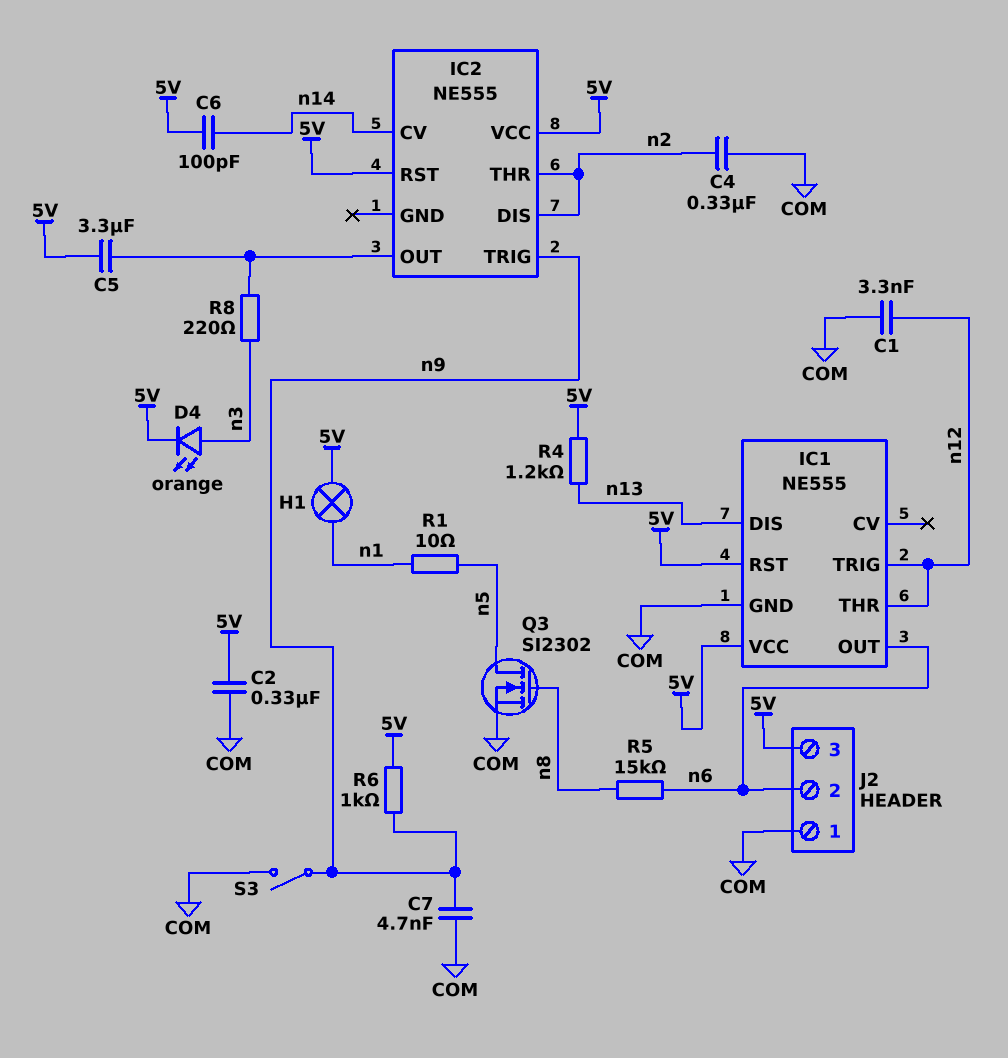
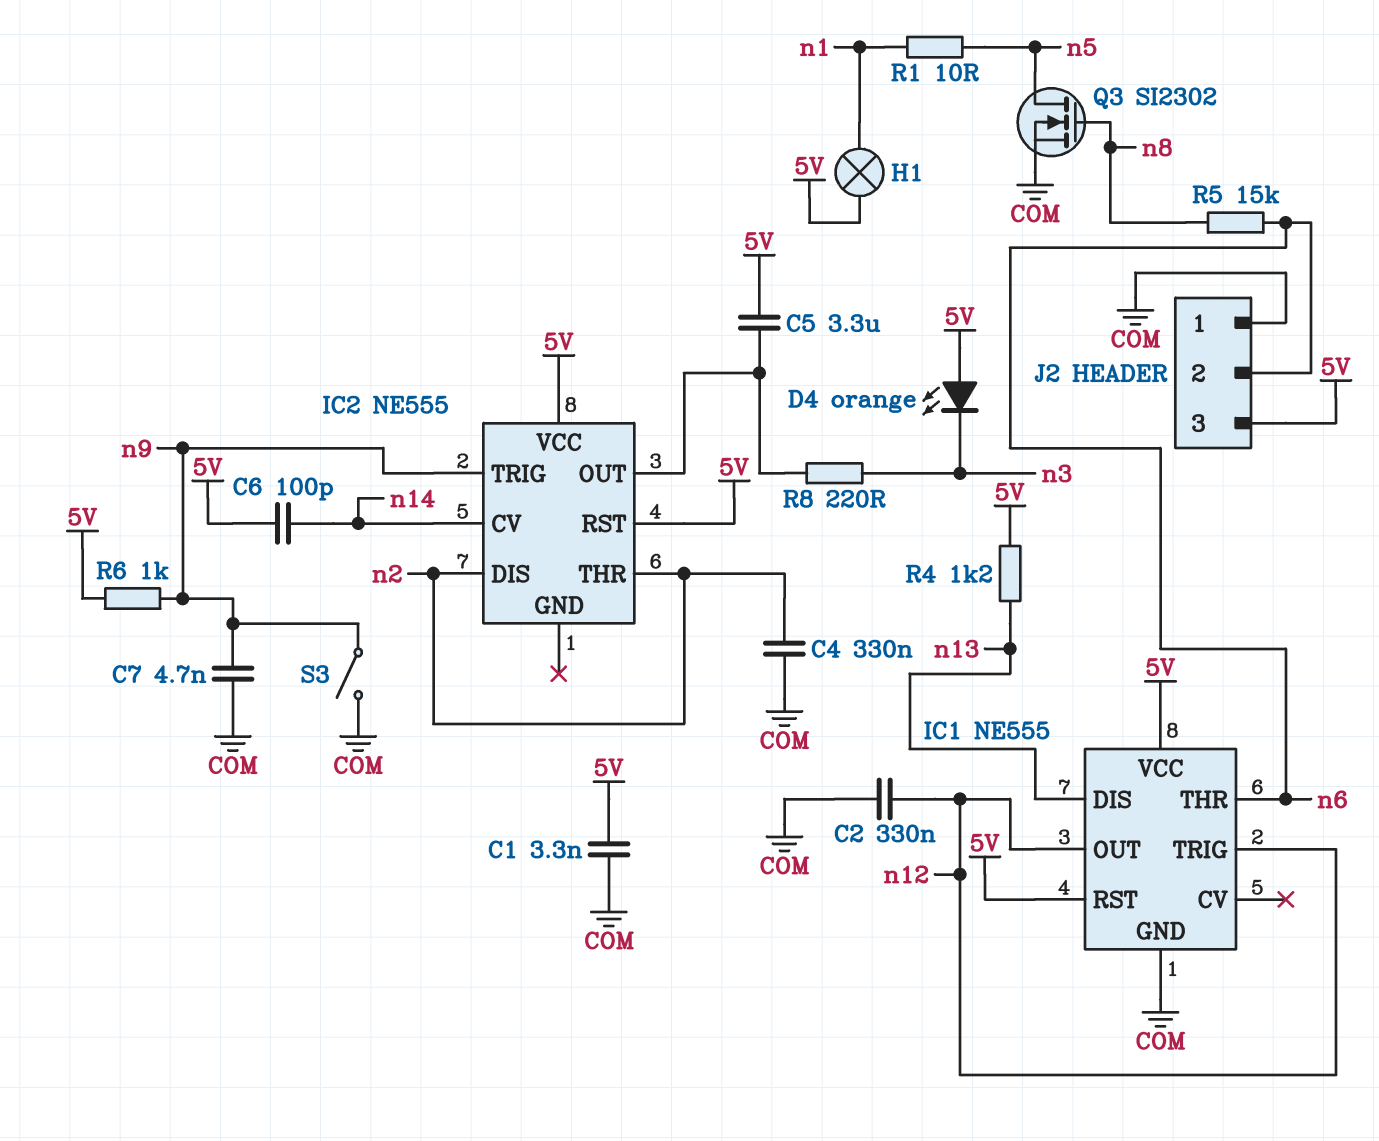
C1: 3.3nF (COM, n12) -> 3.3nF (5V, COM)
C2: 330nF (5V, COM) -> 330nF (COM, n12)
D4: LED orange (A n3, K 5V) -> LED orange (A 5V, K n3)
IC1 pin OUT: n6 -> n12
IC1 pin THR: n12 -> n6

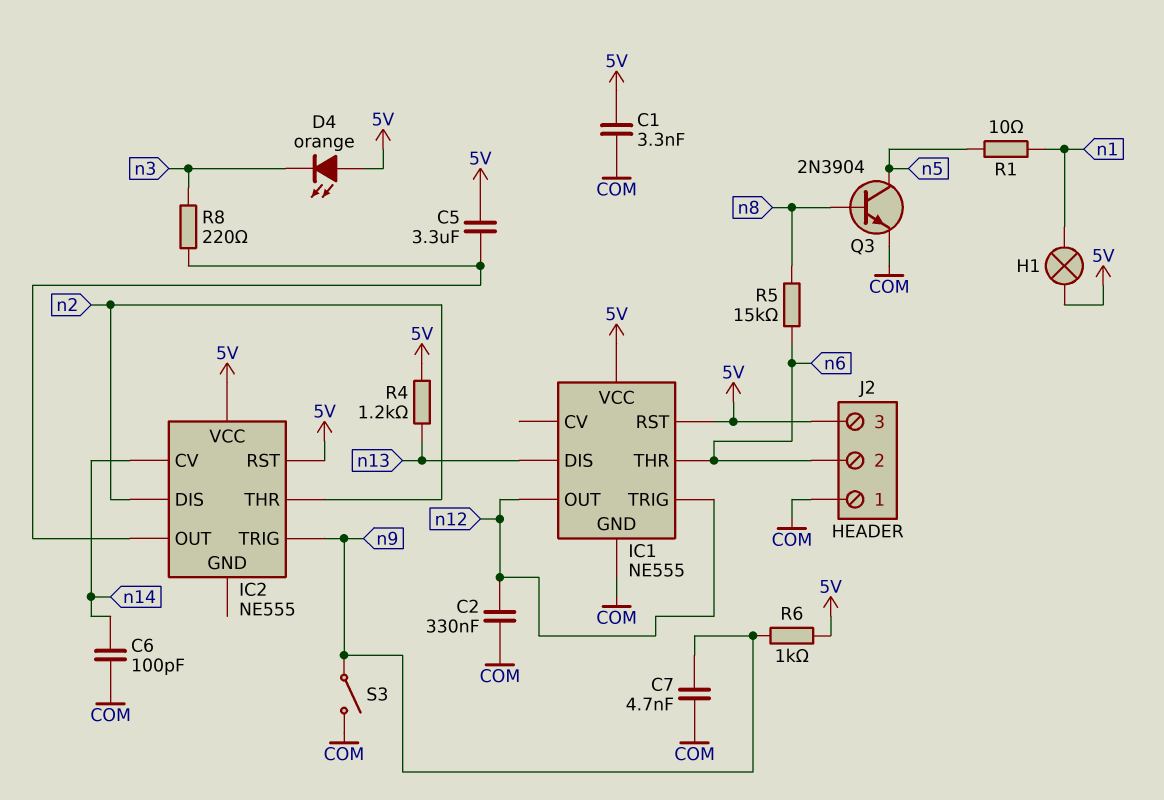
C4: 330nF (COM, n2) -> none
C6: 100pF (5V, n14) -> 100pF (COM, n14)
Q3: NMOS SI2302 (G n8, D n5, S COM) -> NPN 2N3904 (B n8, C n5, E COM)

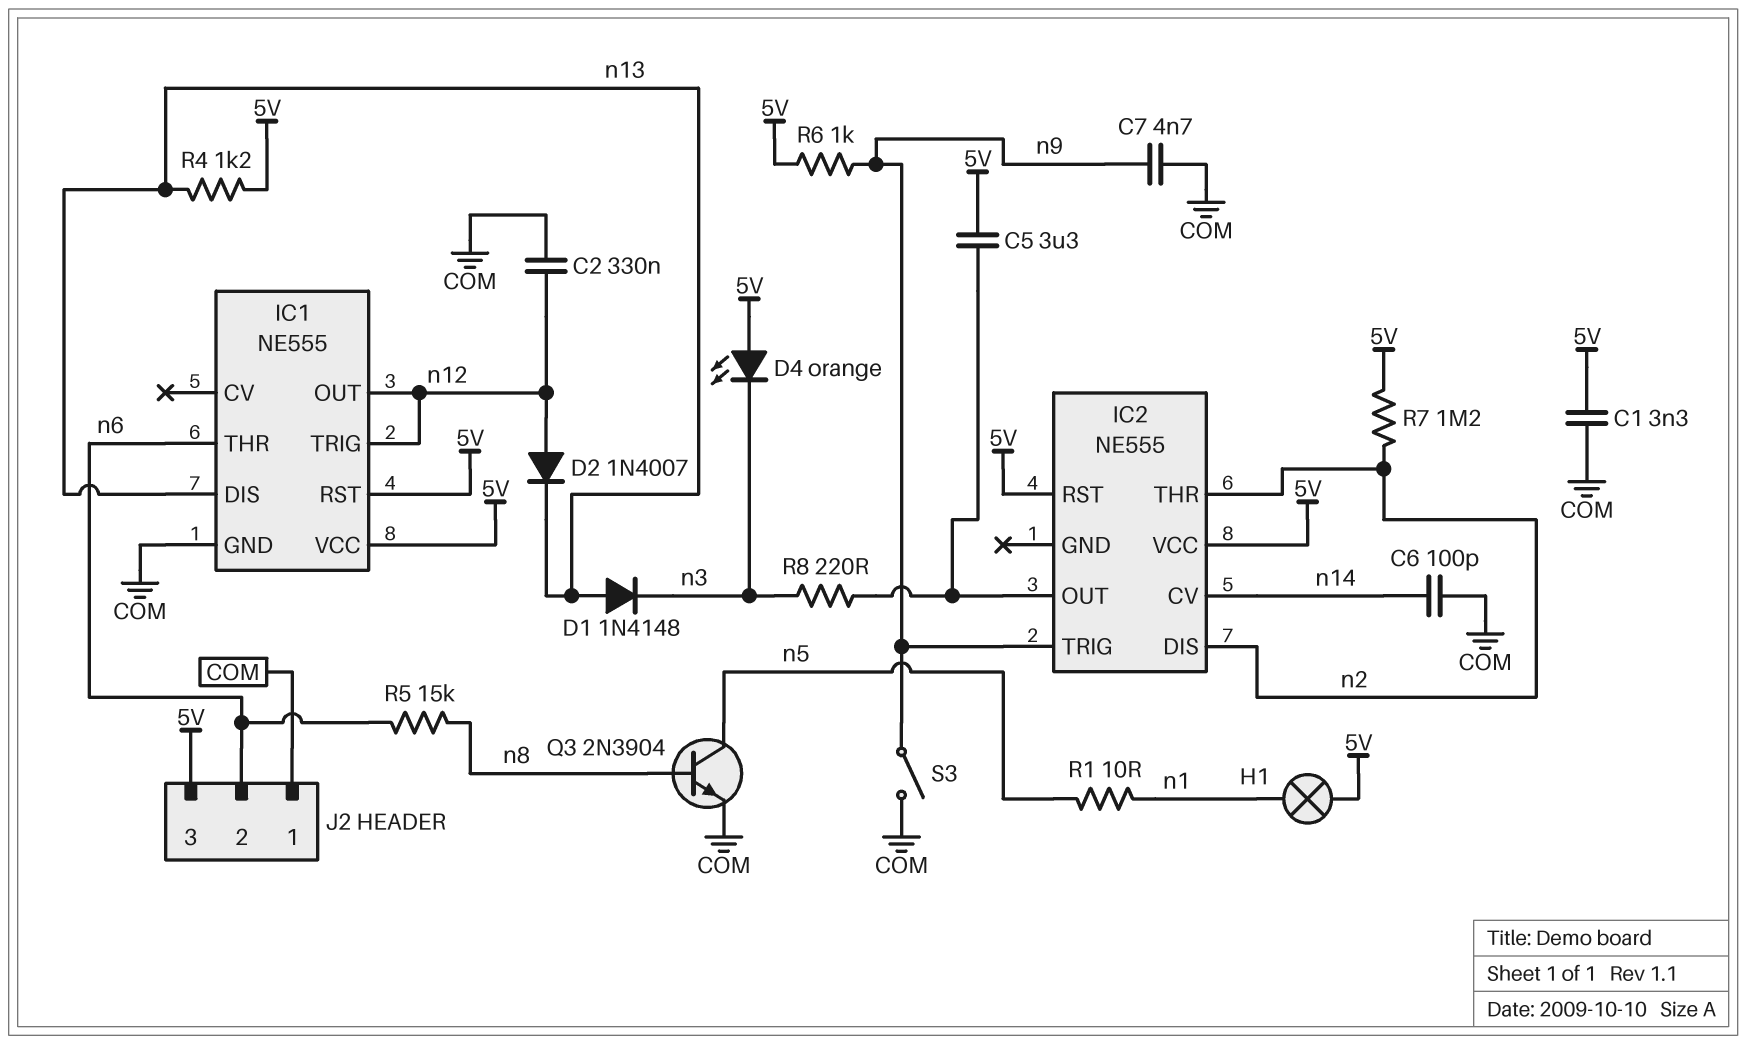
D1: none -> diode 1N4148 (A n13, K n3)
D2: none -> diode 1N4007 (A n12, K n13)
R7: none -> 1.2M (5V, n2)

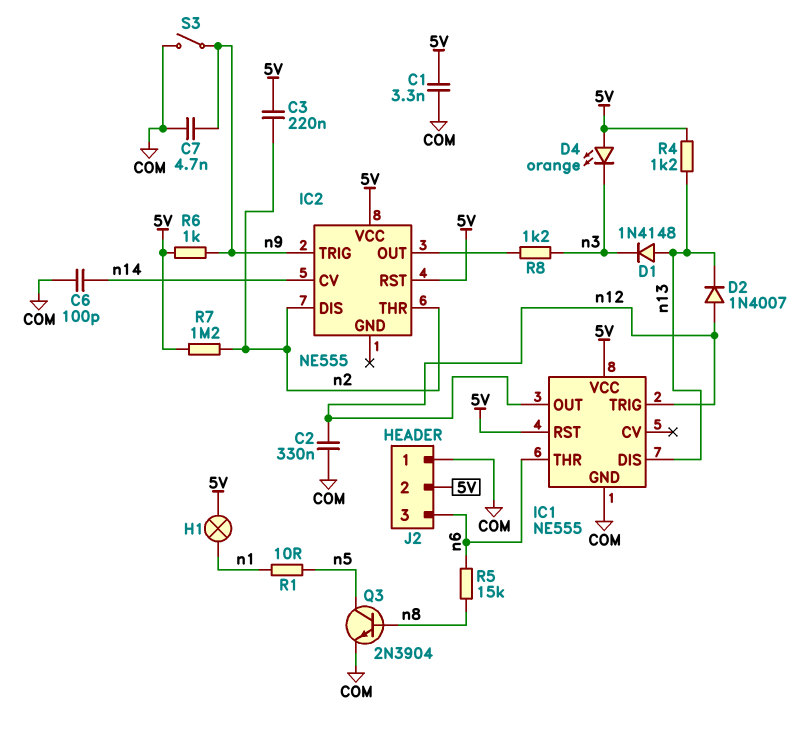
C3: none -> 220nF (5V, n2)
C5: 3.3uF (5V, IC2/OUT) -> none
J2 pin 2: n6 -> 5V
J2 pin 3: 5V -> n6
R8: 220 (IC2/OUT, n3) -> 1.2k (IC2/OUT, n3)

